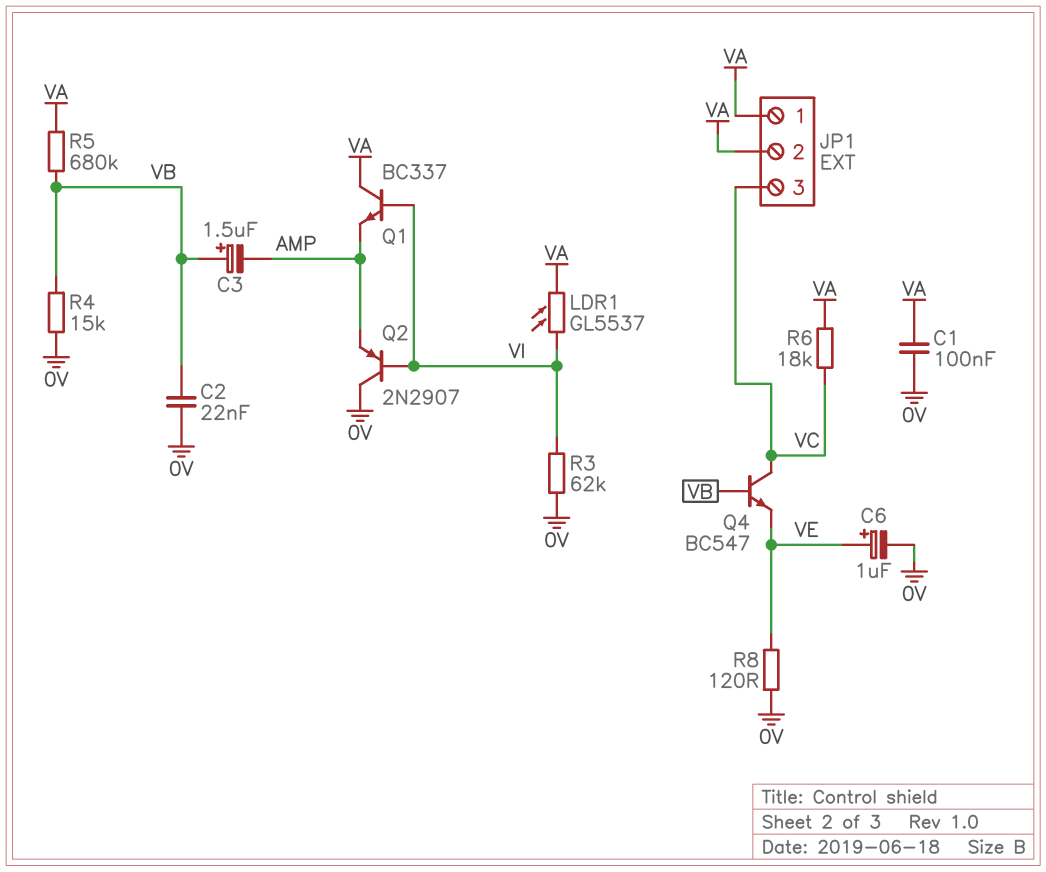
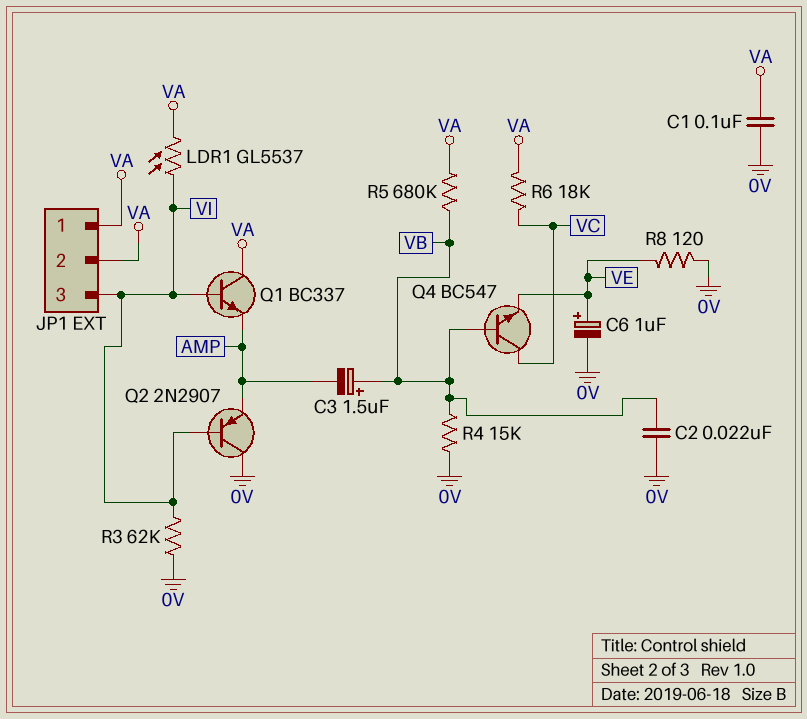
JP1 pin 3: VC -> VI

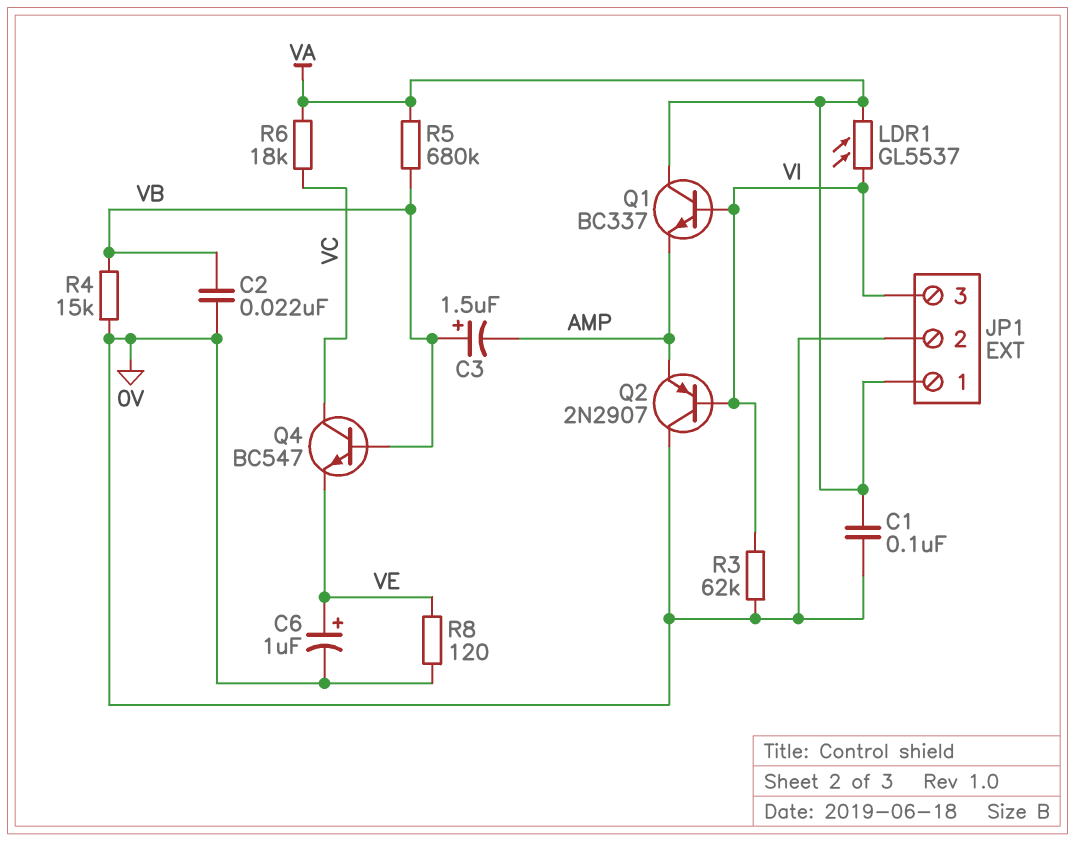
JP1 pin 2: VA -> 0V

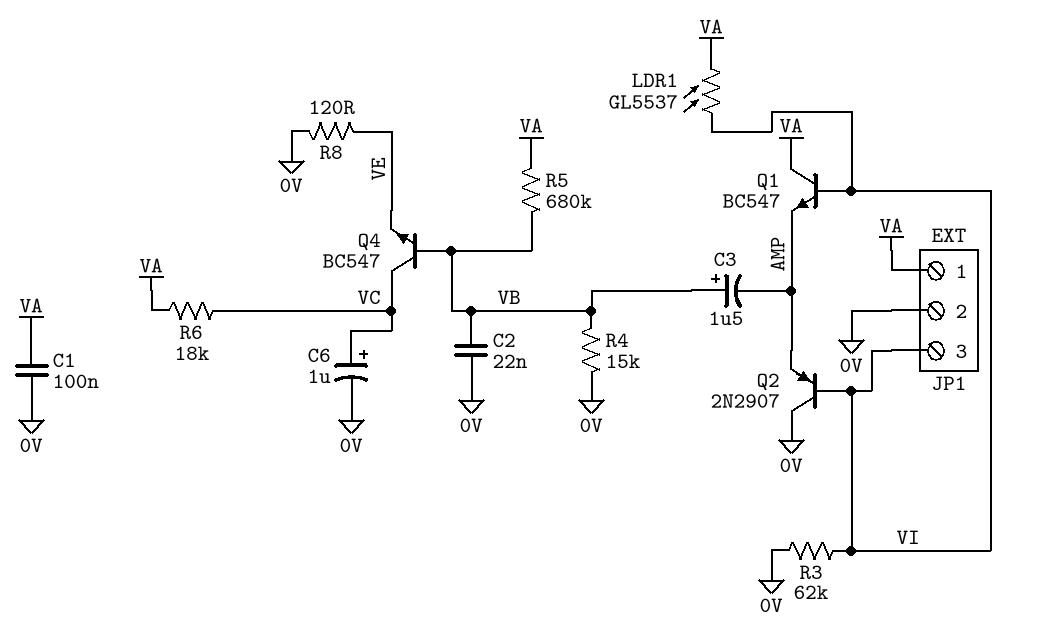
C6: 1uF (plus VE, minus 0V) -> 1uF (plus VC, minus 0V)
Q1: NPN BC337 (B VI, C VA, E AMP) -> NPN BC547 (B VI, C VA, E AMP)

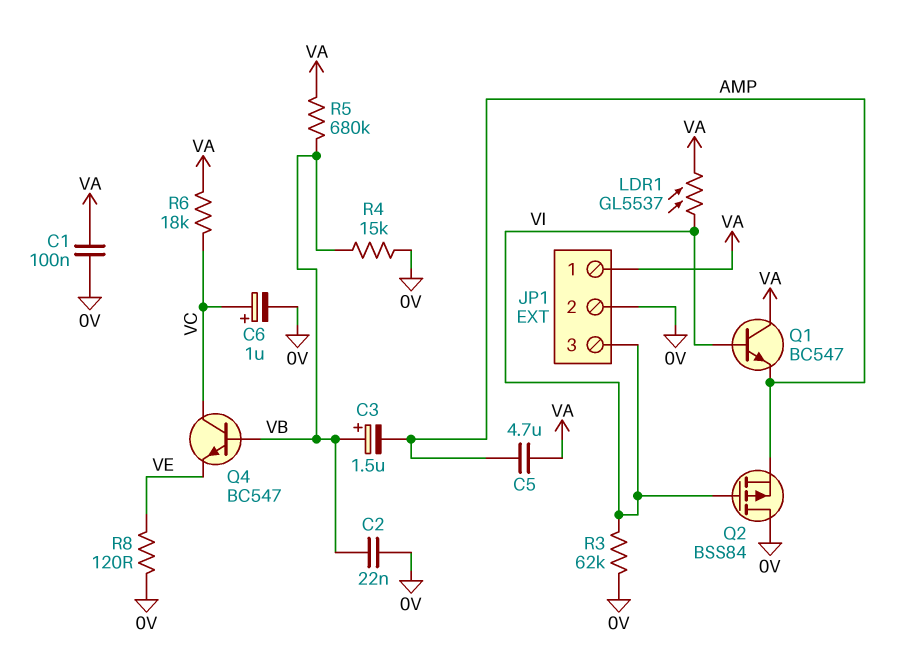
C5: none -> 4.7uF (AMP, VA)
Q2: PNP 2N2907 (B VI, C 0V, E AMP) -> PMOS BSS84 (G VI, D 0V, S AMP)

